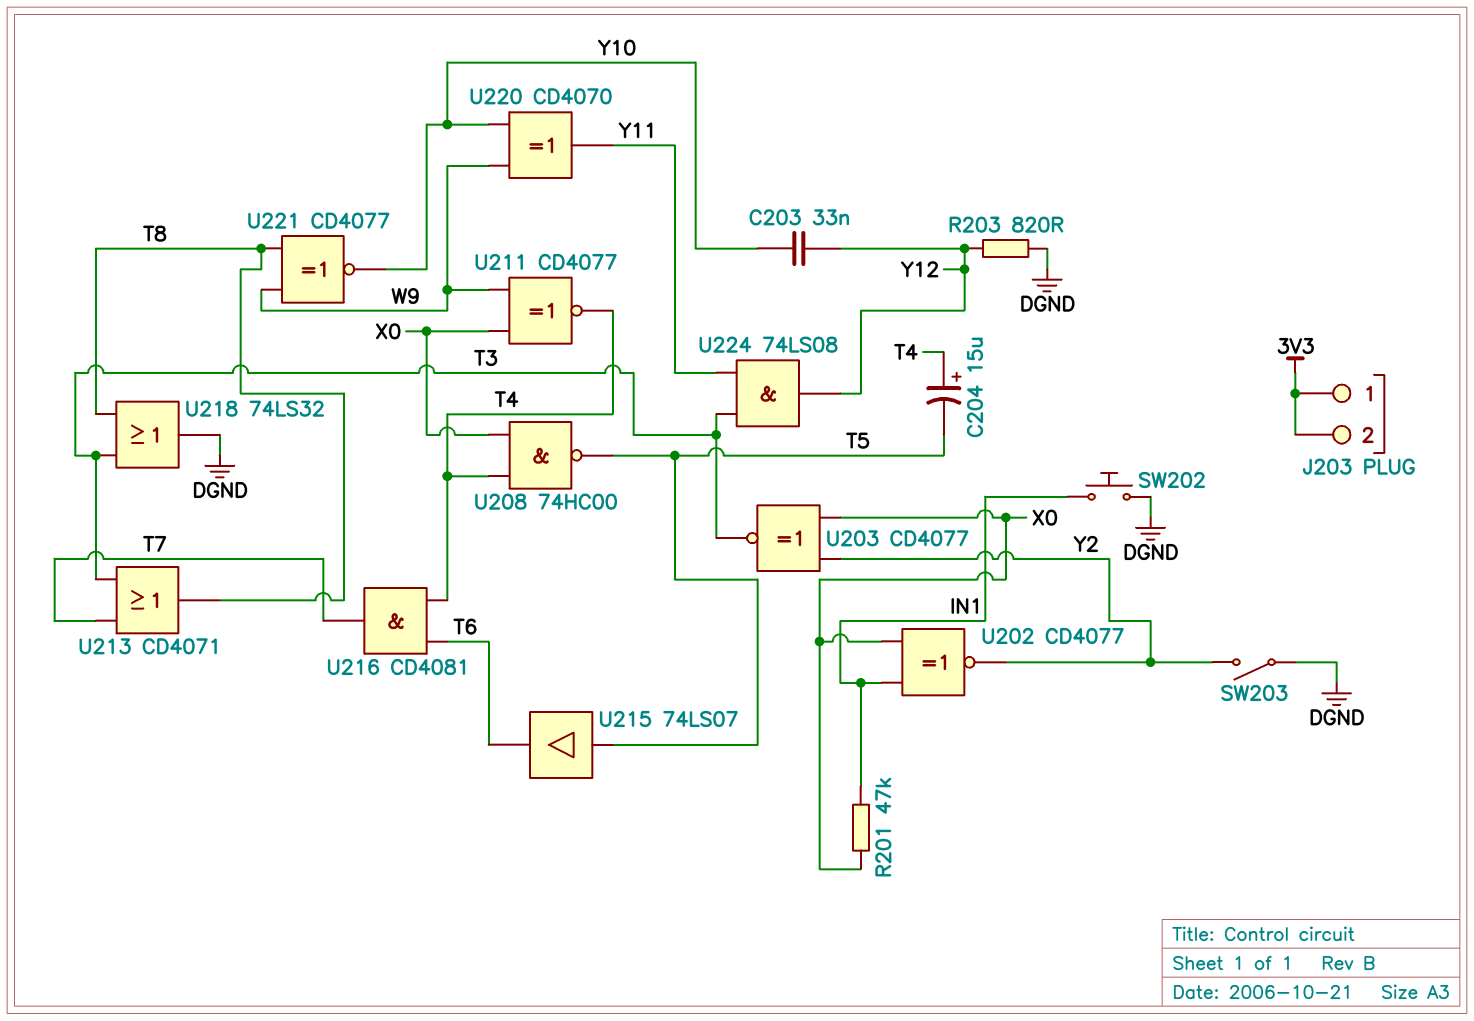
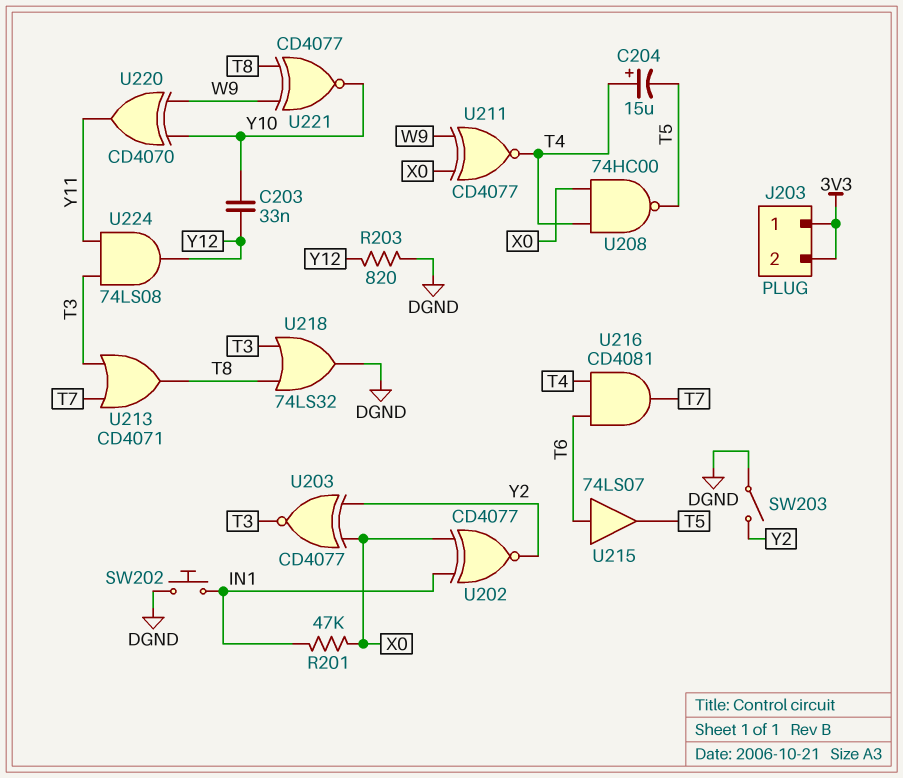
U215: buffer 74LS07 (in T5, out T6) -> buffer 74LS07 (in T6, out T5)

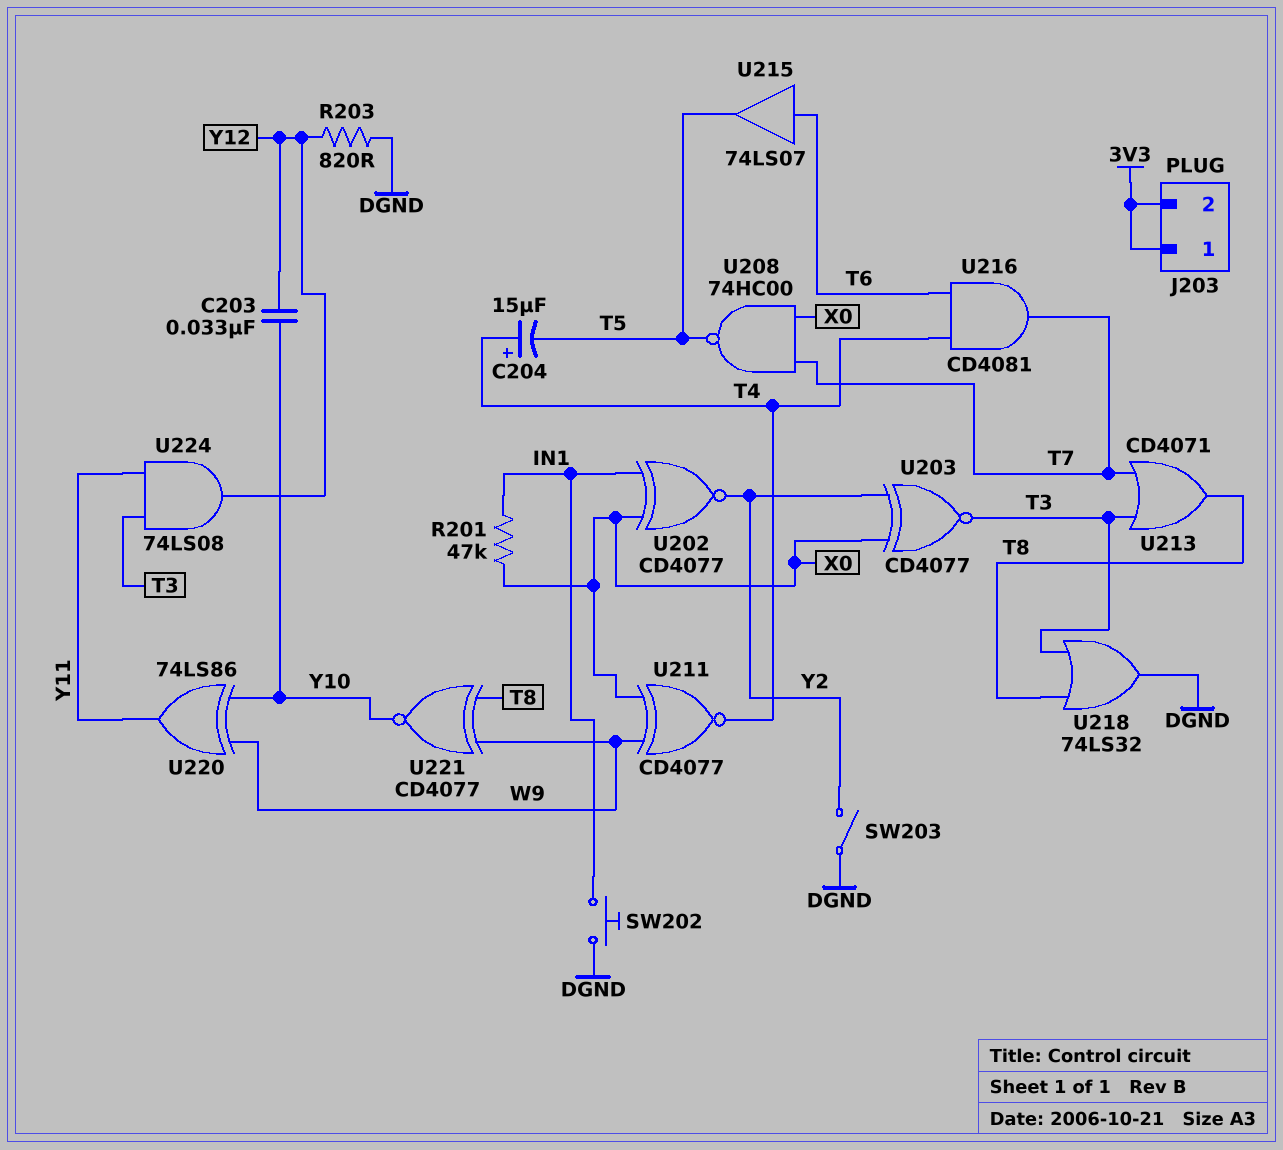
U208: NAND 74HC00 (in T4, in X0, out T5) -> NAND 74HC00 (in T7, in X0, out T5)
U220: XOR CD4070 (in W9, in Y10, out Y11) -> XOR 74LS86 (in W9, in Y10, out Y11)

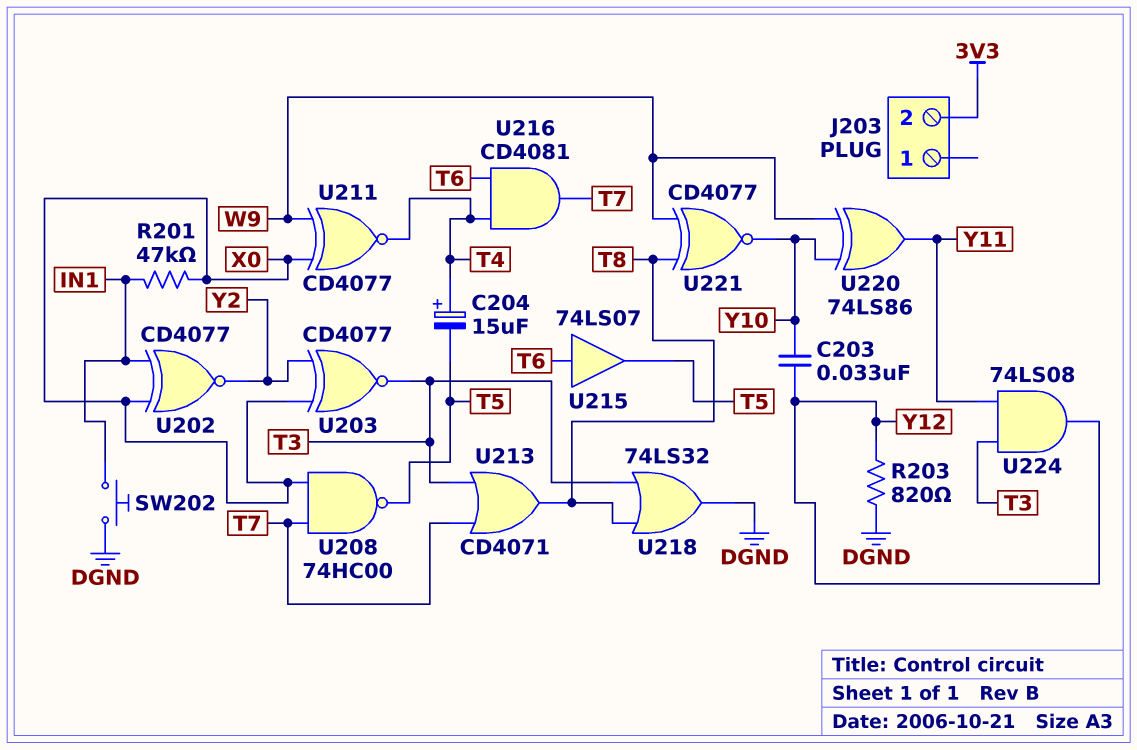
J203 pin 1: 3V3 -> none
SW203: switch (DGND, Y2) -> none

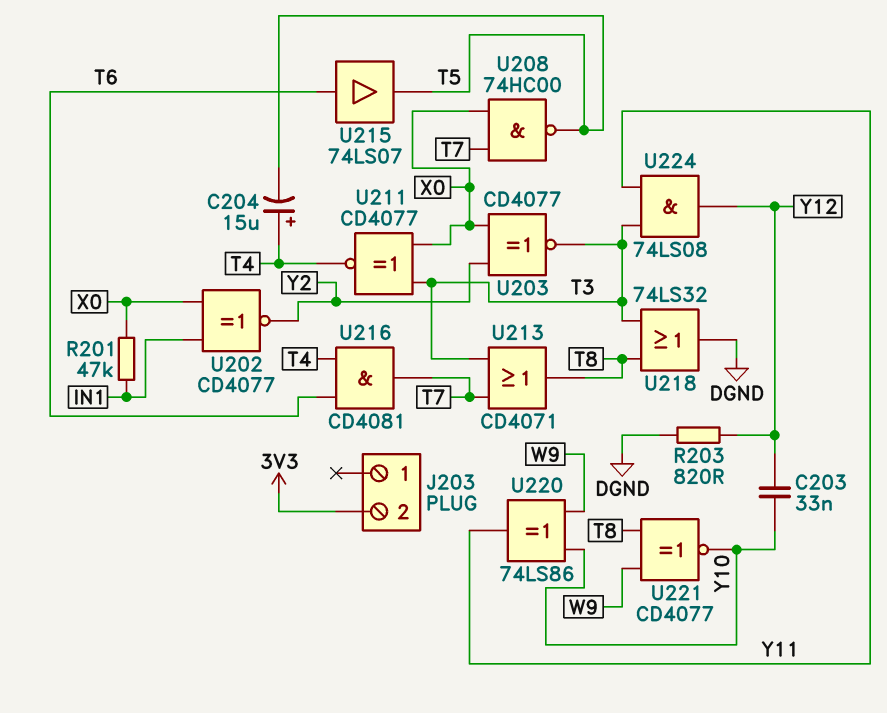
SW202: button (DGND, IN1) -> none
U211: XNOR CD4077 (in W9, in X0, out T4) -> XNOR CD4077 (in T3, in X0, out T4)

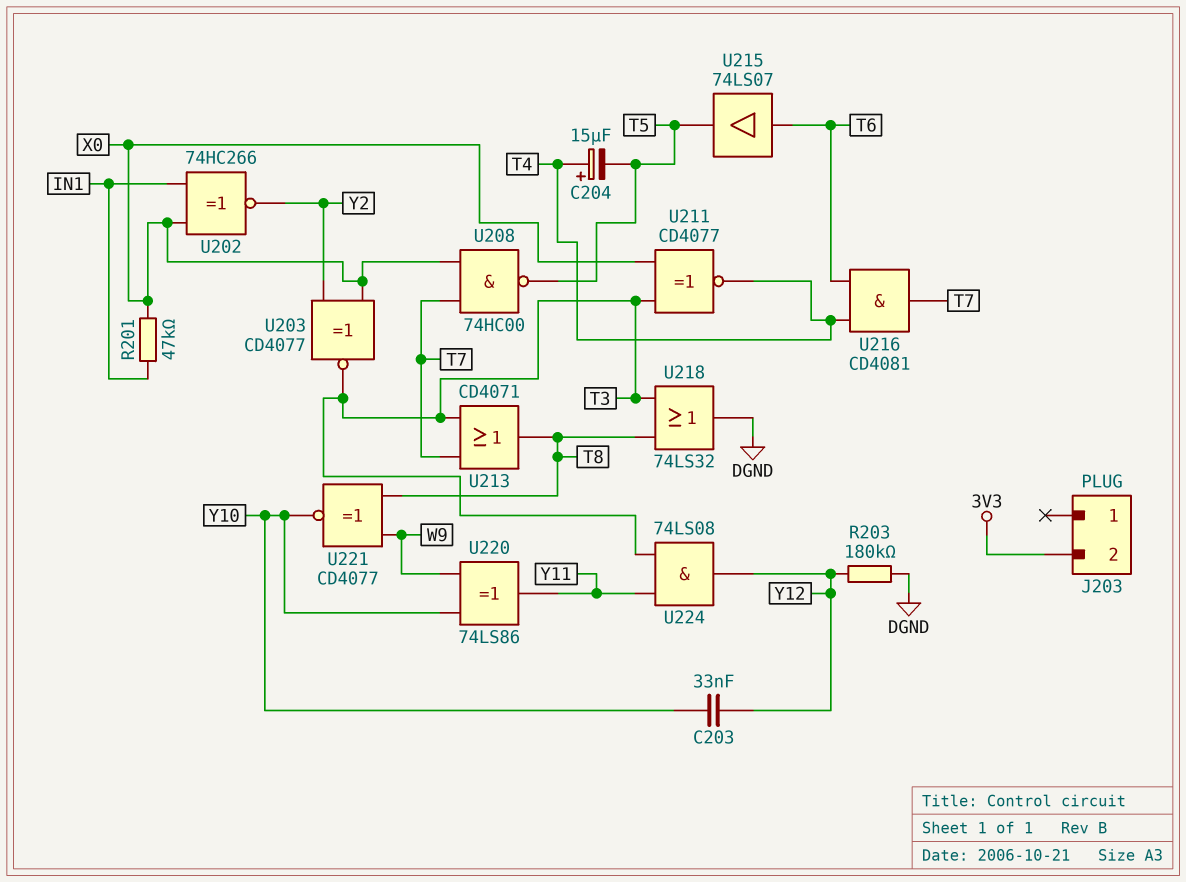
R203: 820 (DGND, Y12) -> 180k (DGND, Y12)
U202: XNOR CD4077 (in IN1, in X0, out Y2) -> XNOR 74HC266 (in IN1, in X0, out Y2)

